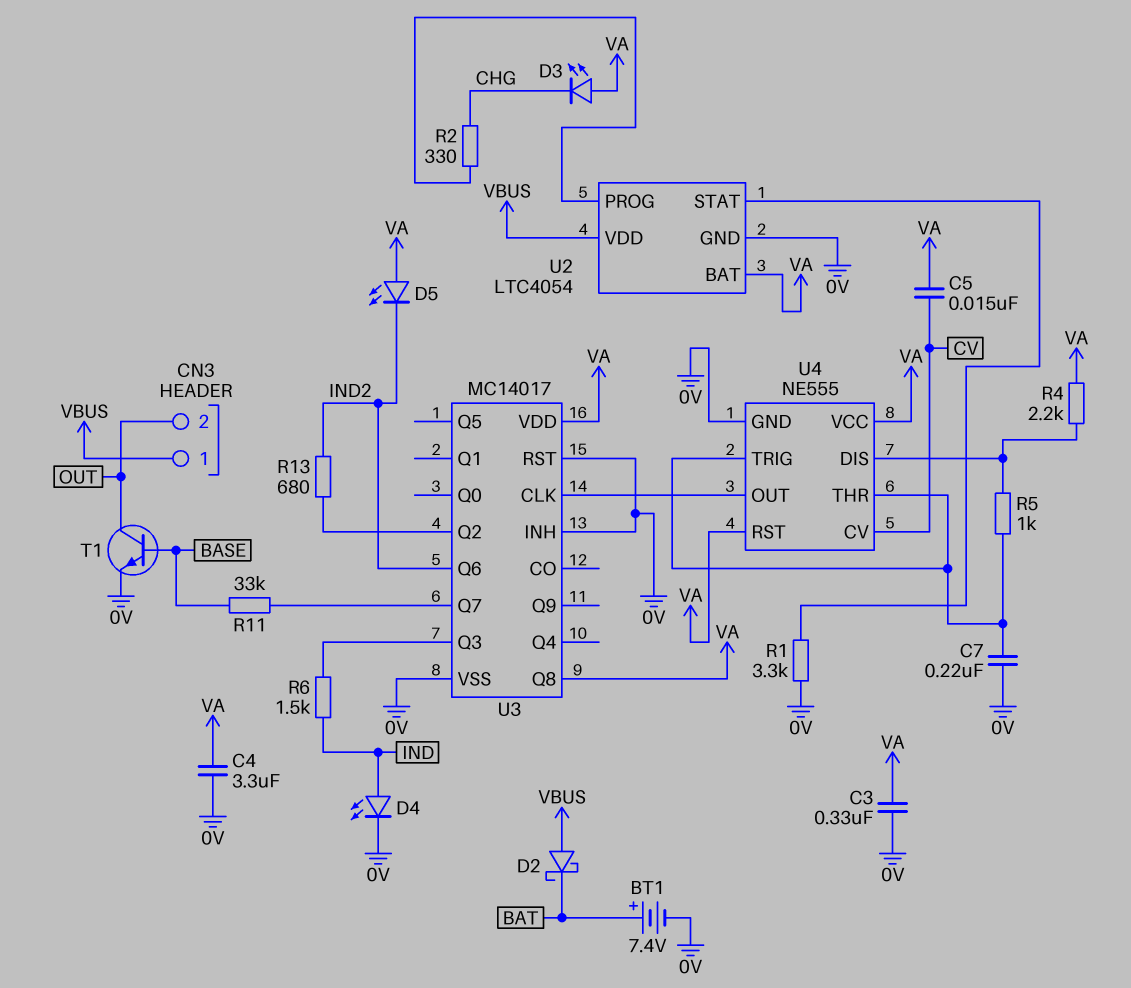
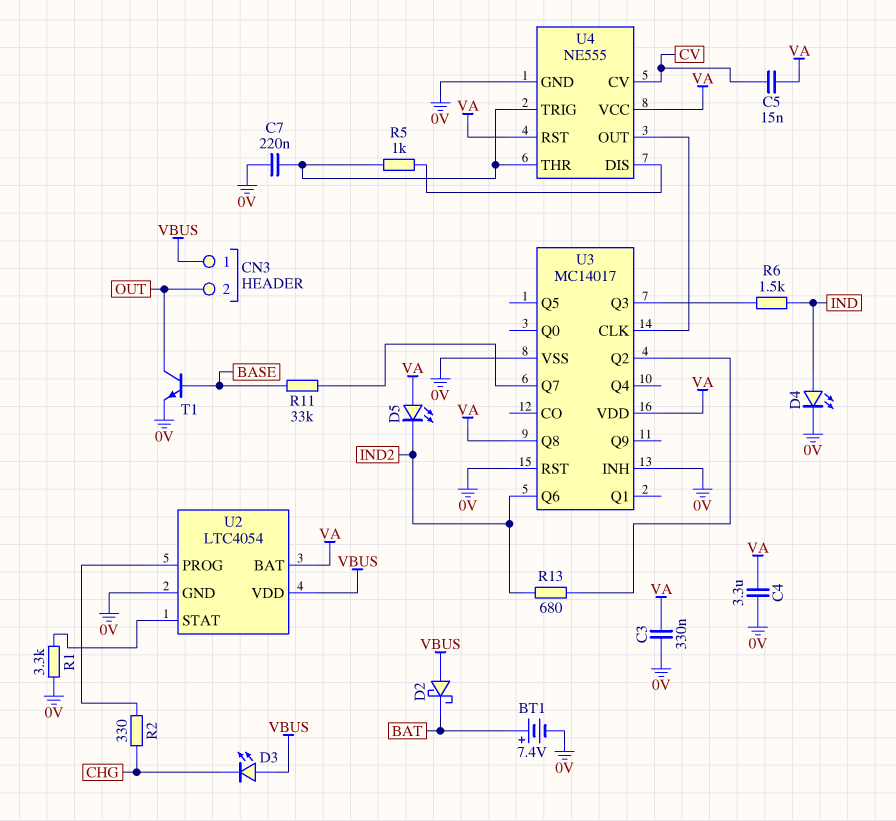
D3: LED (A VA, K CHG) -> LED (A VBUS, K CHG)
R4: 2.2k (U4/DIS, VA) -> none

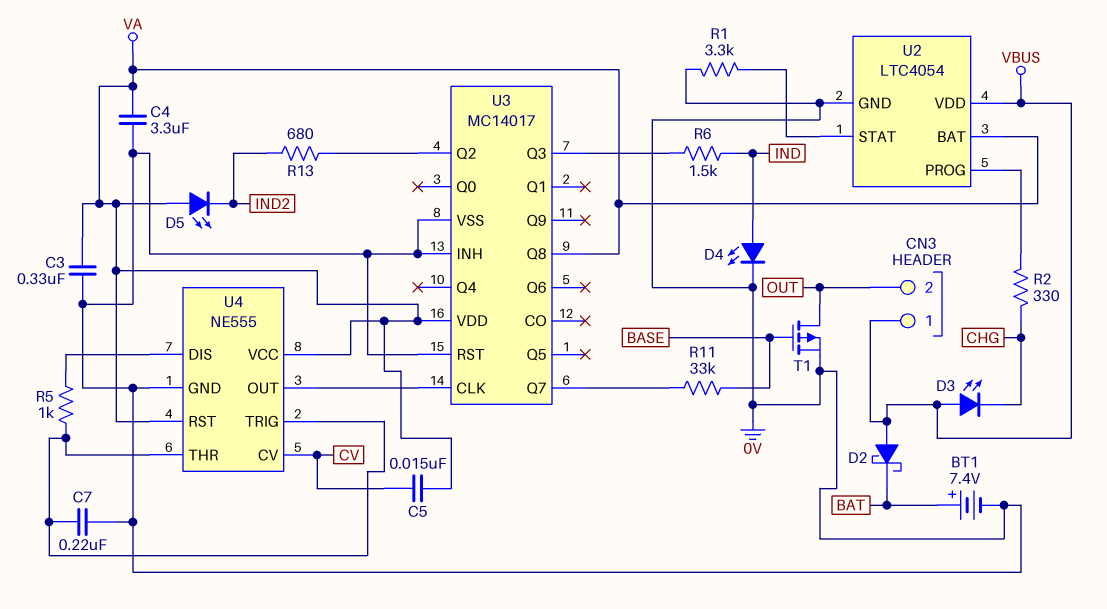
T1: NPN (B BASE, C OUT, E 0V) -> PMOS (G BASE, D OUT, S 0V)
U3 pin Q6: IND2 -> none

